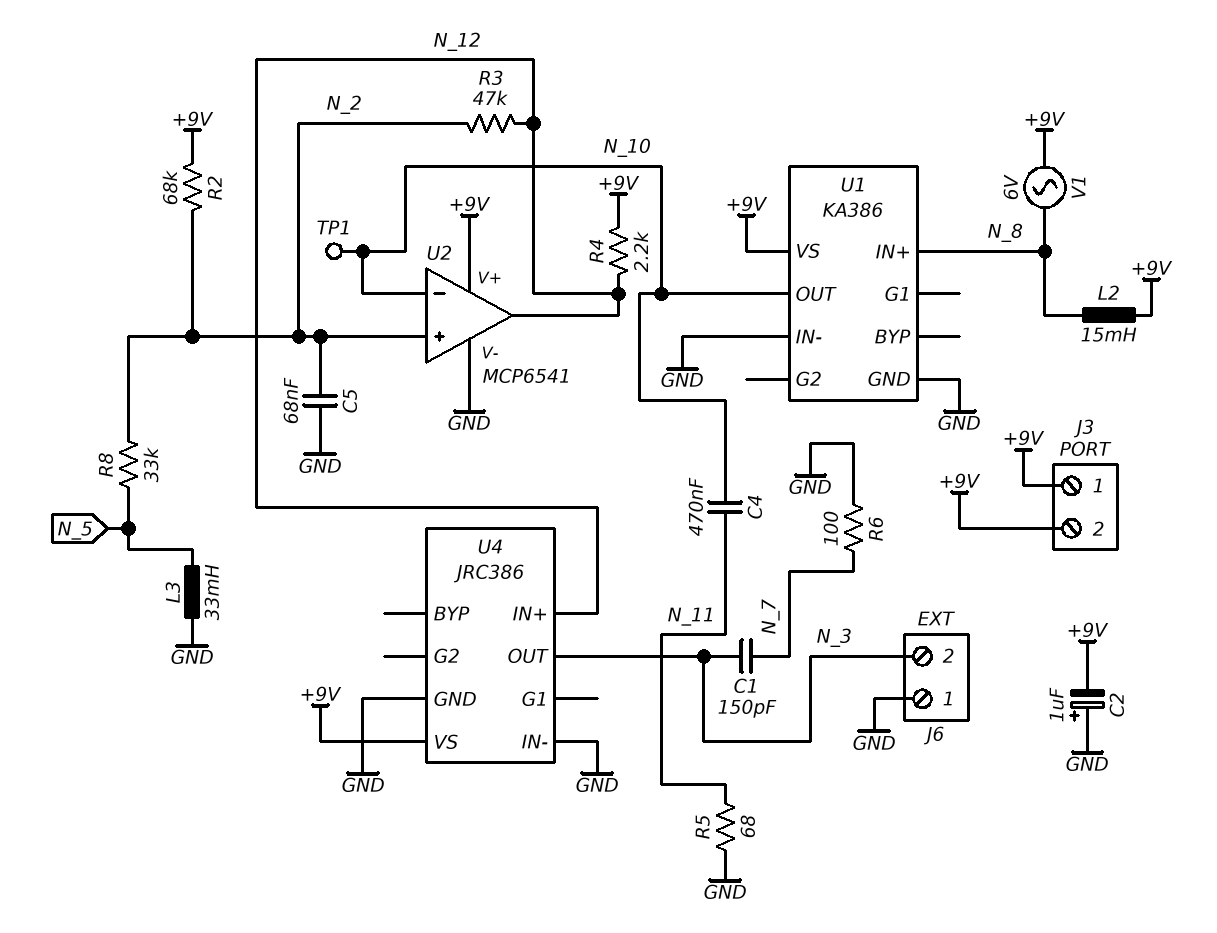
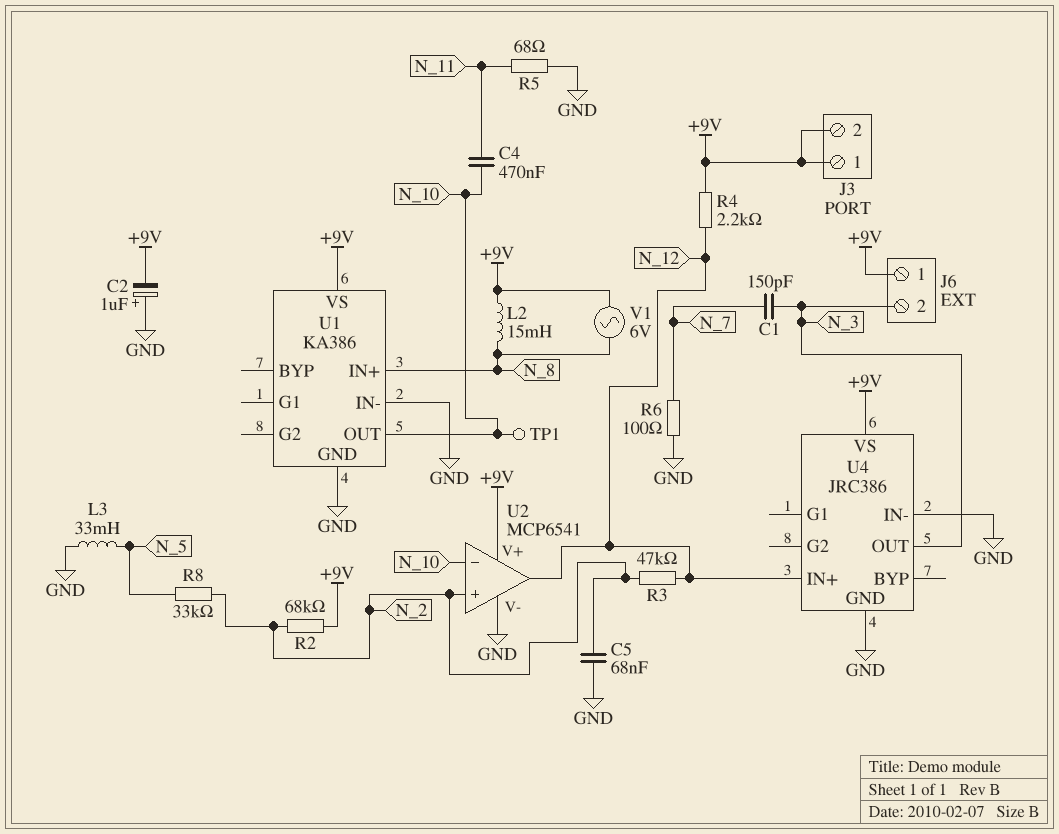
J6 pin 1: GND -> +9V

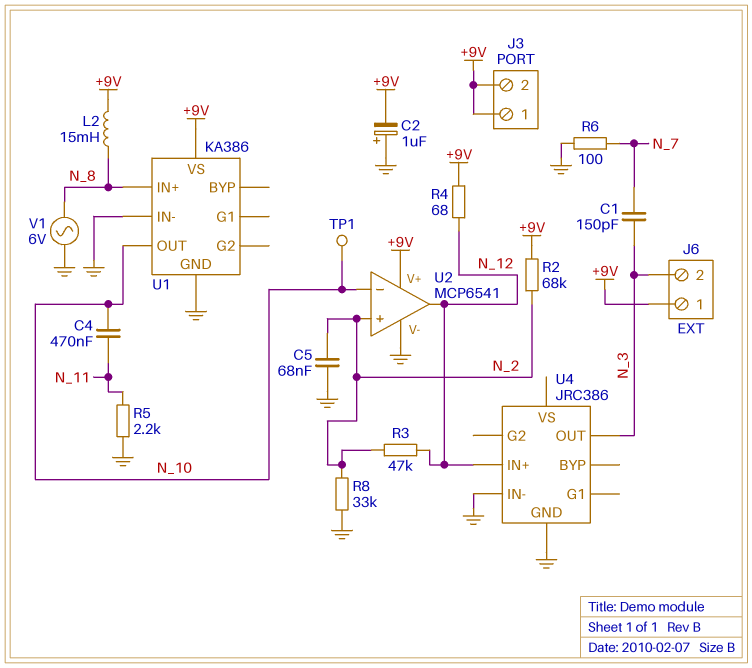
L3: 33mH (GND, N_5) -> none
R4: 2.2k (+9V, N_12) -> 68 (+9V, N_12)
R5: 68 (GND, N_11) -> 2.2k (GND, N_11)
R8: 33k (N_2, N_5) -> 33k (GND, N_2)
U4 pin VS: +9V -> none
V1: AC 6V (+9V, N_8) -> AC 6V (GND, N_8)

